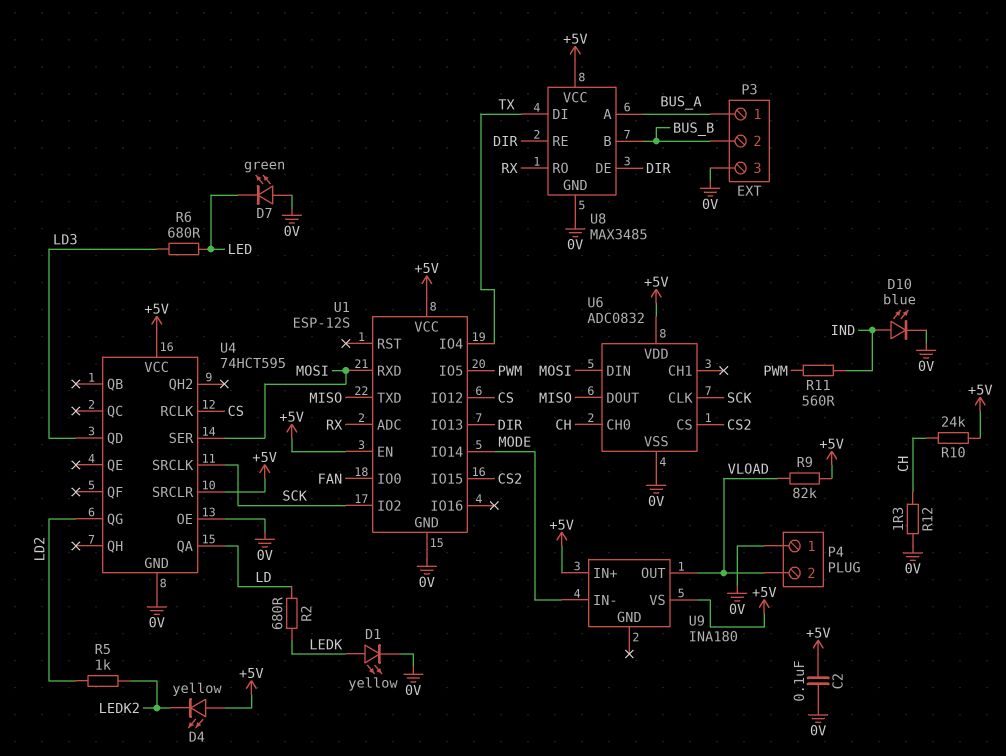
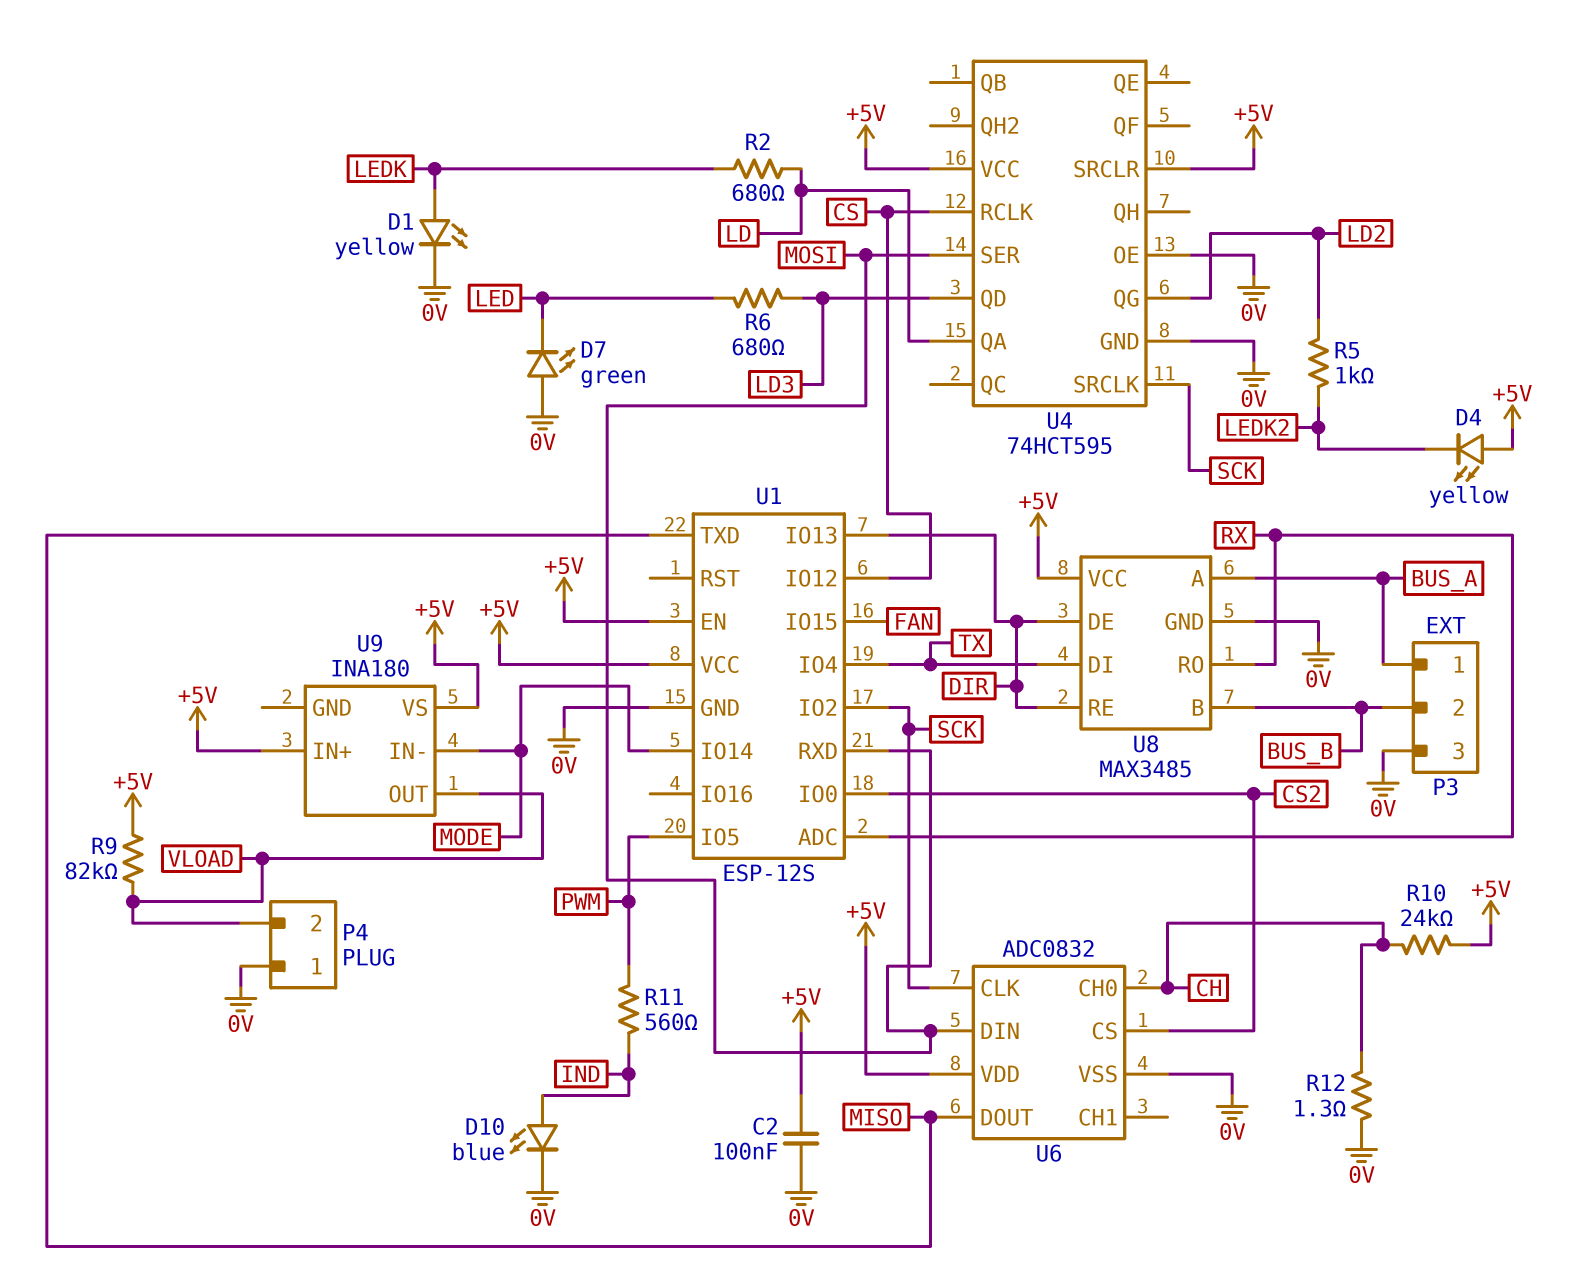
U1 pin IO0: FAN -> CS2
U1 pin IO15: CS2 -> FAN

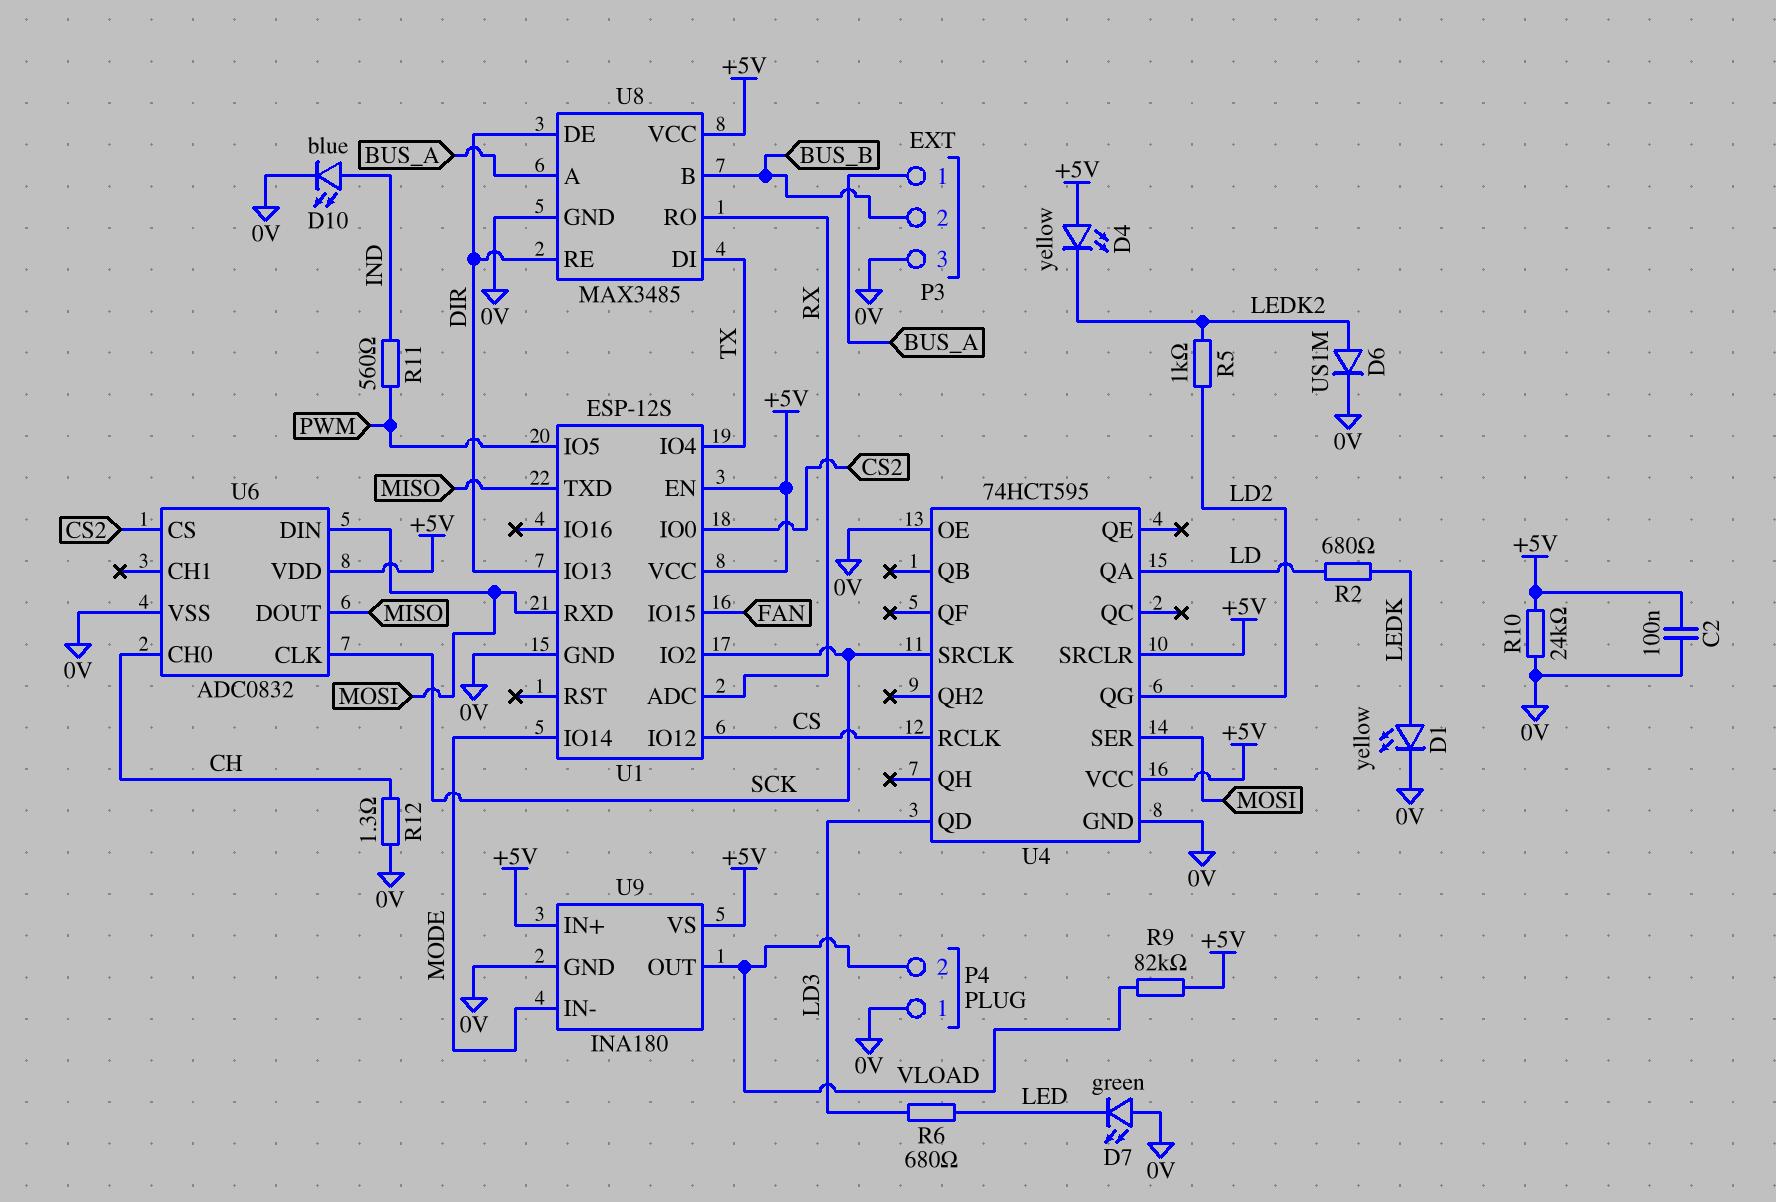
D6: none -> diode US1M (A LEDK2, K 0V)
R10: 24k (+5V, CH) -> 24k (+5V, 0V)
U9 pin GND: none -> 0V

